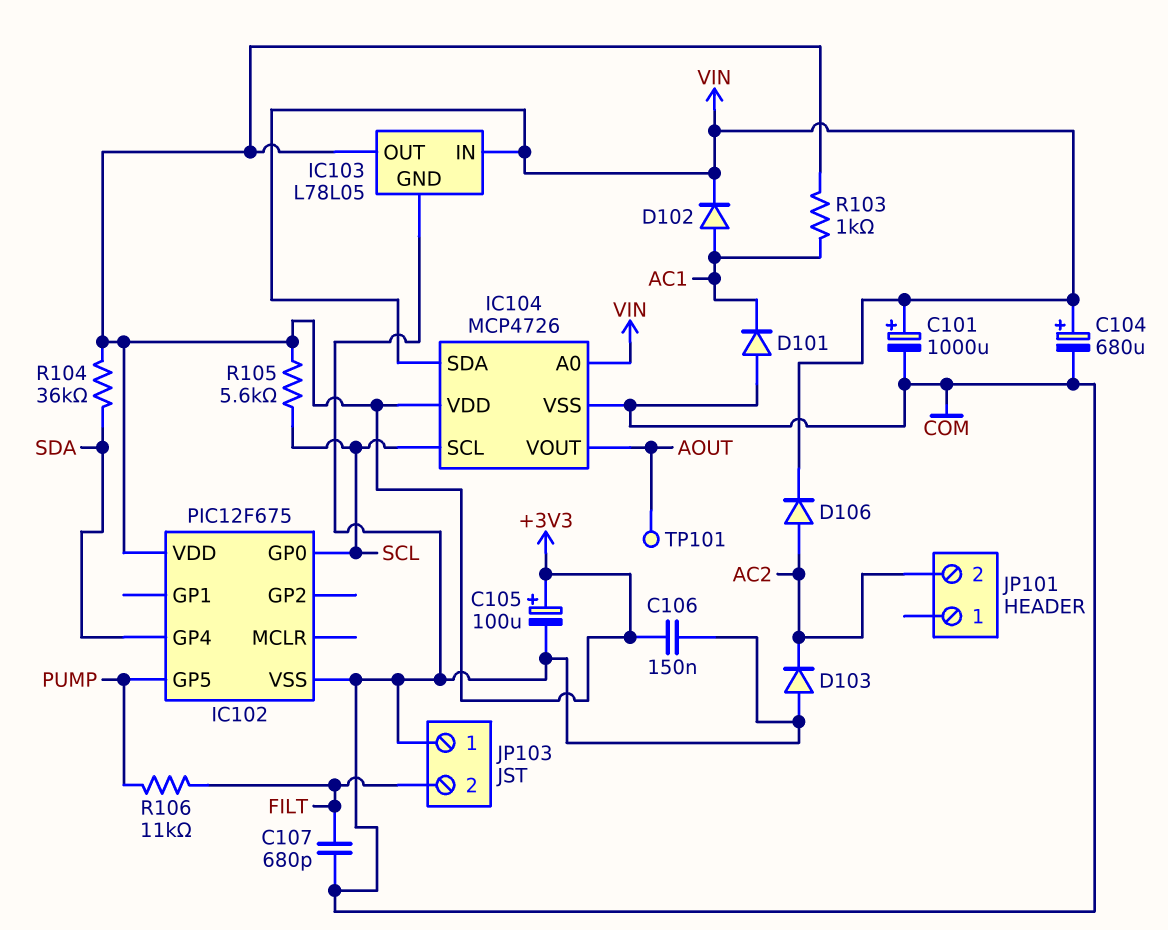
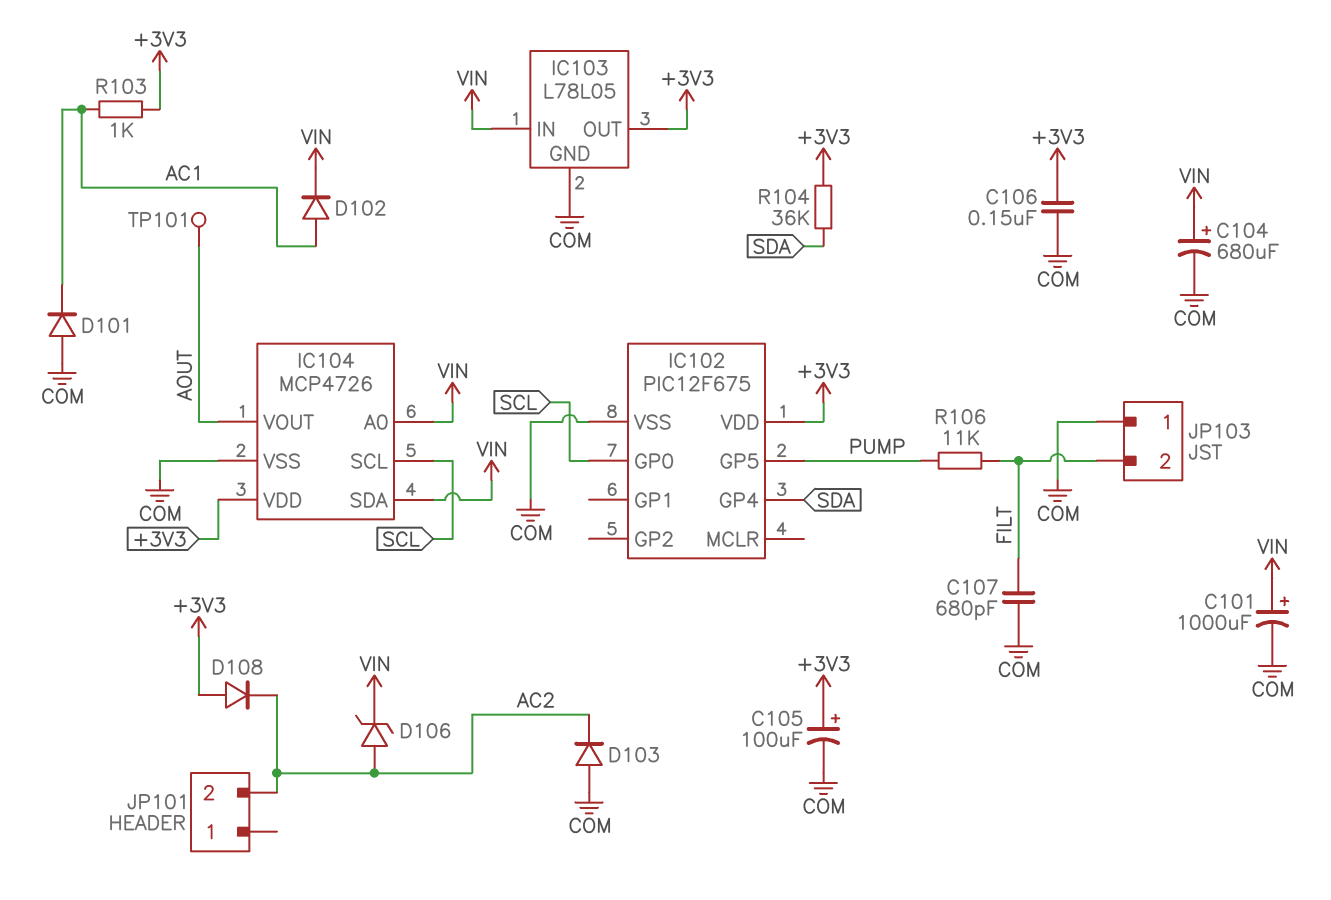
D106: diode (A AC2, K VIN) -> zener (A AC2, K VIN)
D108: none -> diode (A +3V3, K AC2)
R105: 5.6k (+3V3, SCL) -> none

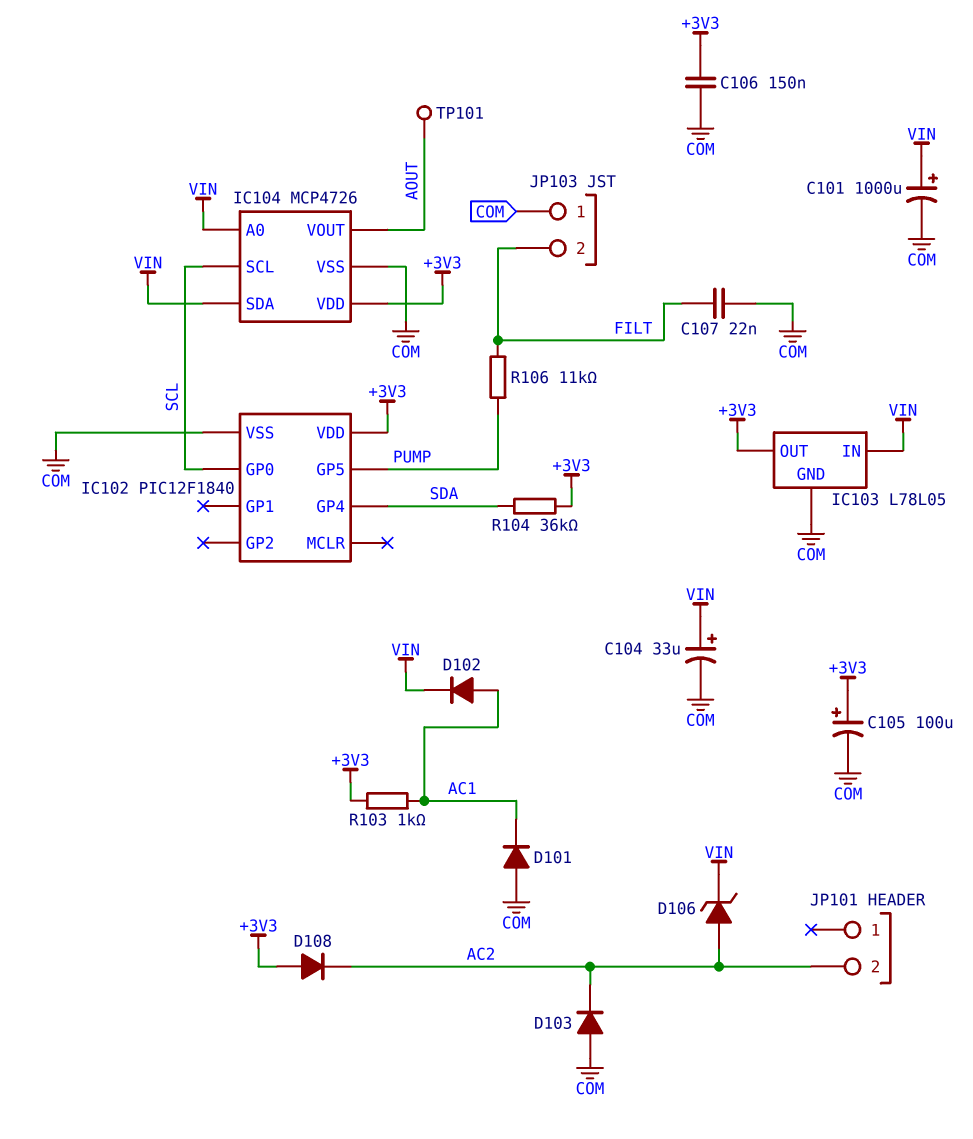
C104: 680uF (plus VIN, minus COM) -> 33uF (plus VIN, minus COM)
C107: 680pF (COM, FILT) -> 22nF (COM, FILT)
IC102: PIC12F675 -> PIC12F1840

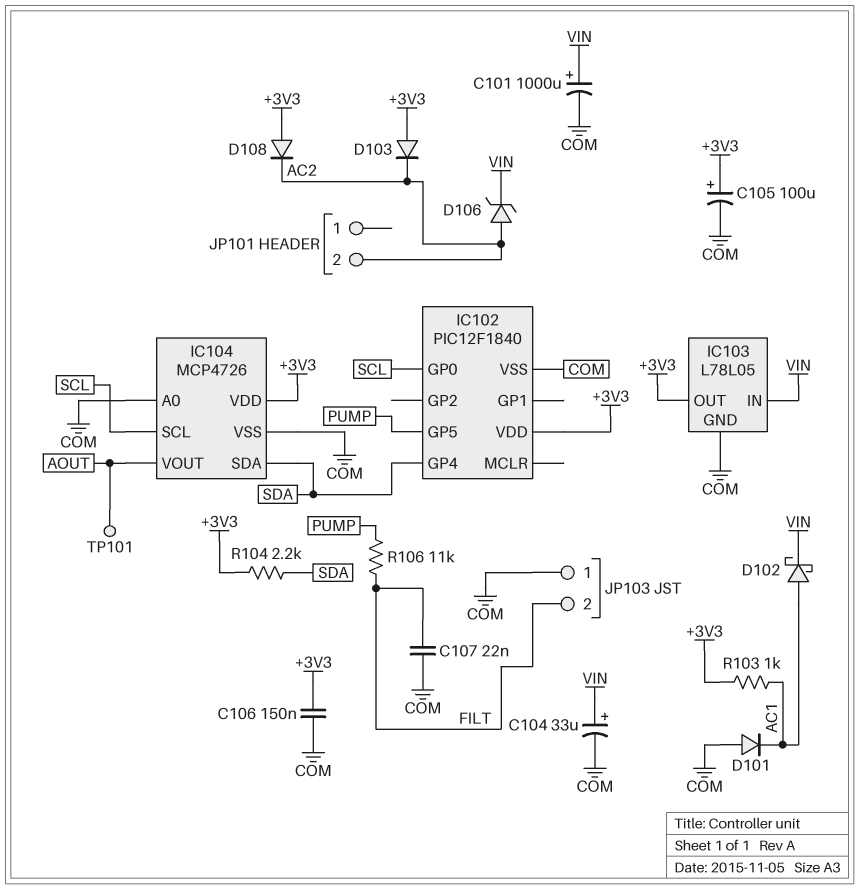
D102: diode (A AC1, K VIN) -> schottky (A AC1, K VIN)
D103: diode (A COM, K AC2) -> diode (A +3V3, K AC2)
IC104 pin A0: VIN -> COM
IC104 pin SDA: VIN -> SDA
R104: 36k (+3V3, SDA) -> 2.2k (+3V3, SDA)

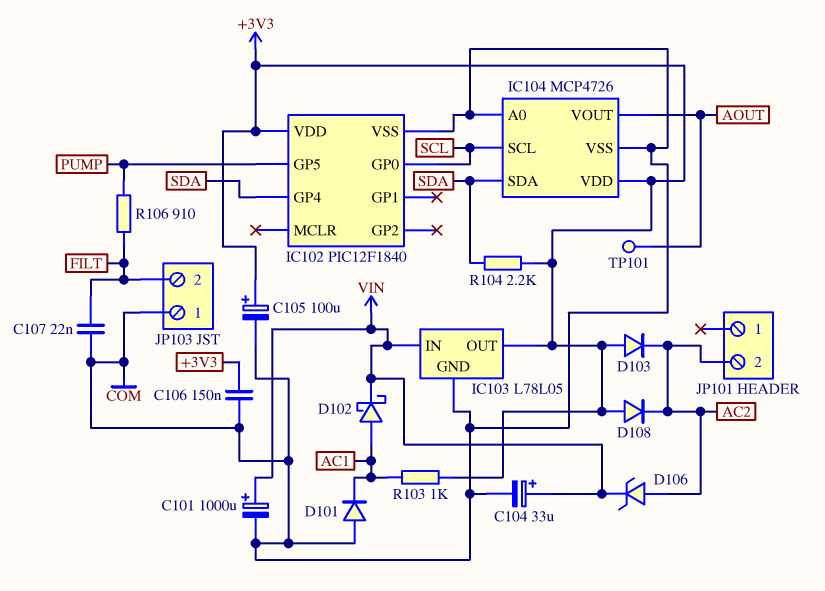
R106: 11k (FILT, PUMP) -> 910 (FILT, PUMP)

